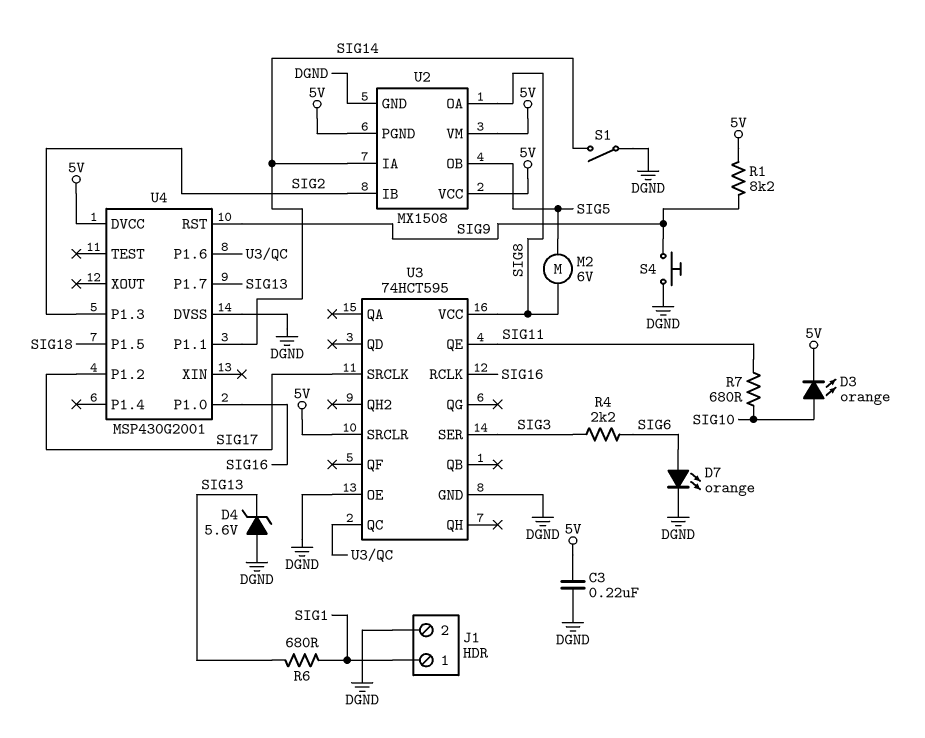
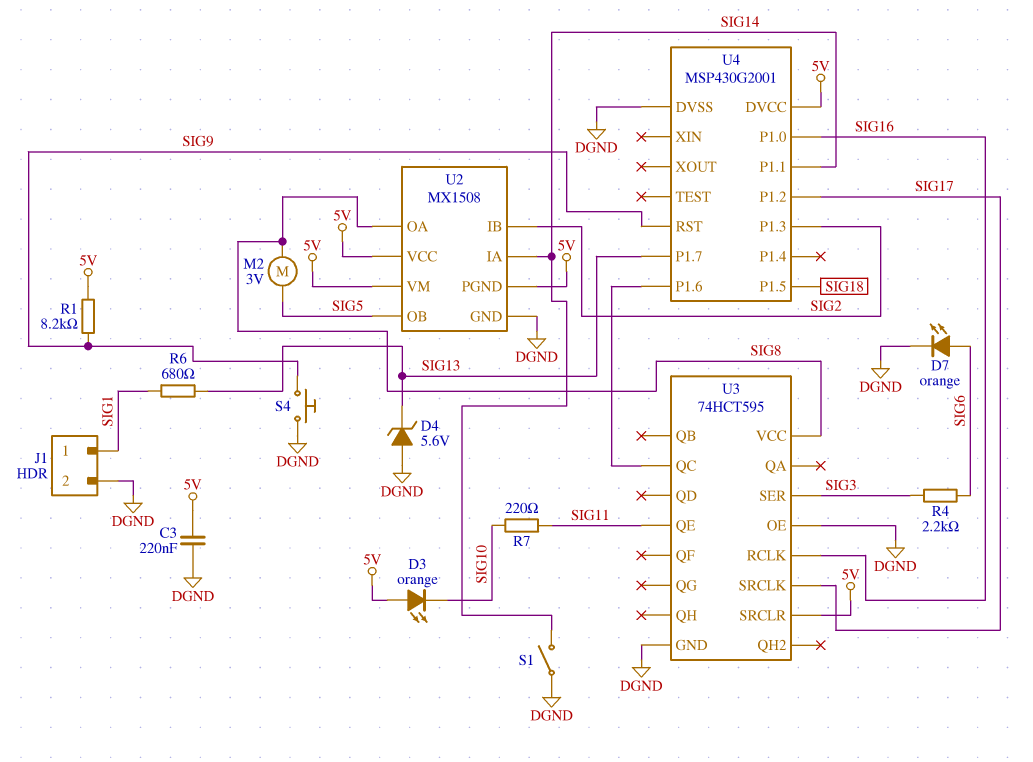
D3: LED orange (A SIG10, K 5V) -> LED orange (A 5V, K SIG10)
M2: motor 6V (SIG5, SIG8) -> motor 3V (SIG5, SIG8)
R7: 680 (SIG10, SIG11) -> 220 (SIG10, SIG11)

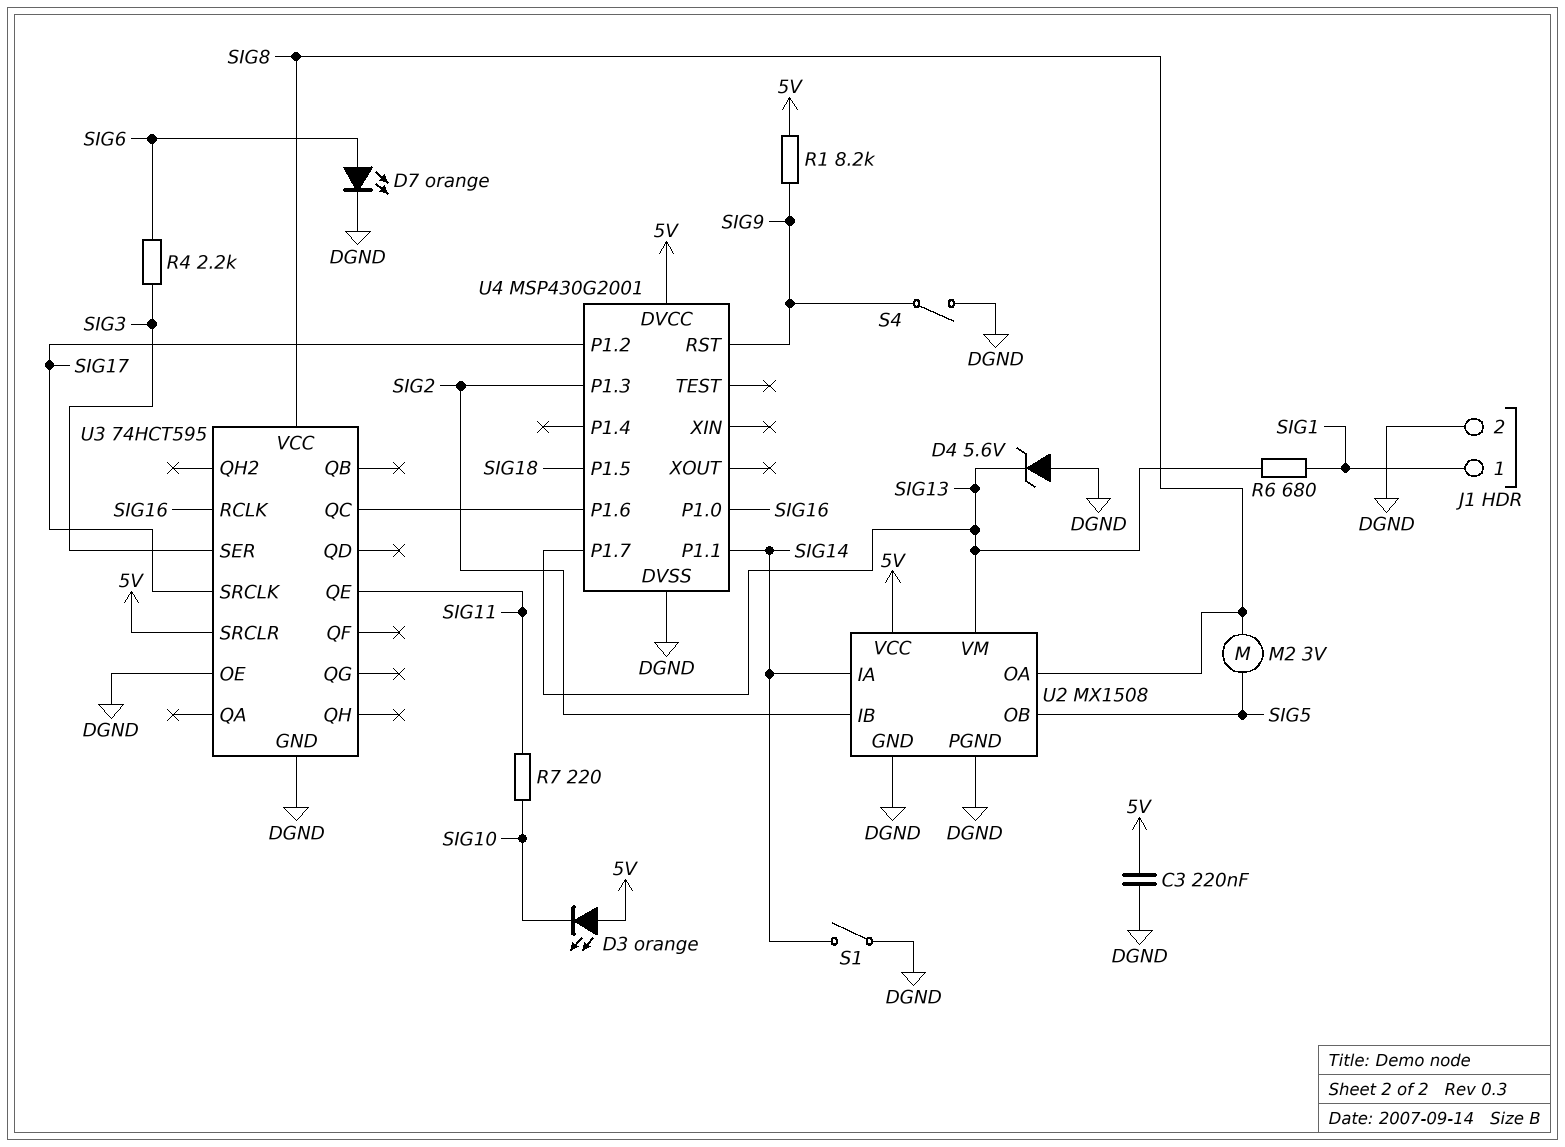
S4: button (DGND, SIG9) -> switch (DGND, SIG9)
U2 pin PGND: 5V -> DGND
U2 pin VM: 5V -> SIG13

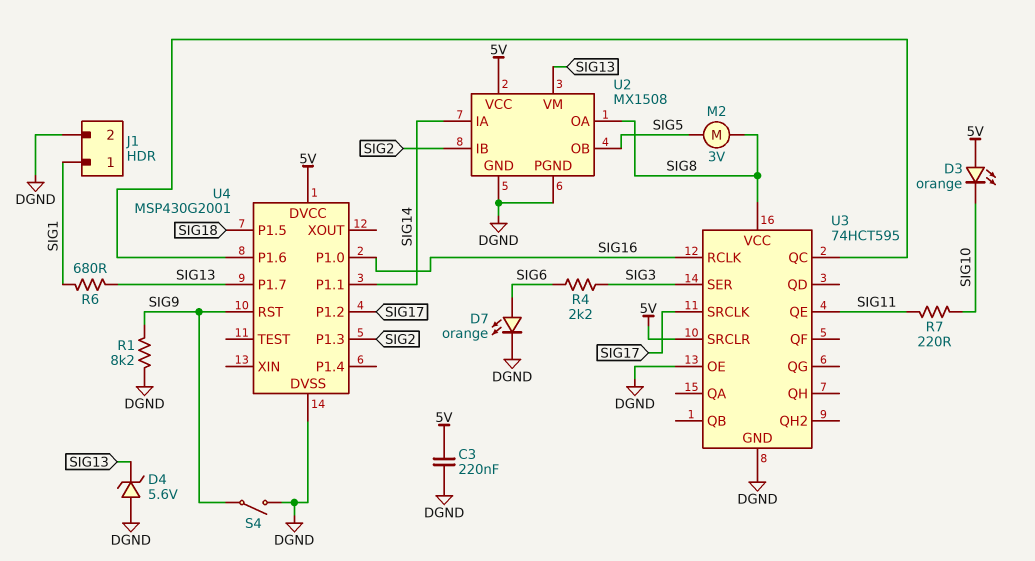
R1: 8.2k (5V, SIG9) -> 8.2k (DGND, SIG9)
S1: switch (DGND, SIG14) -> none

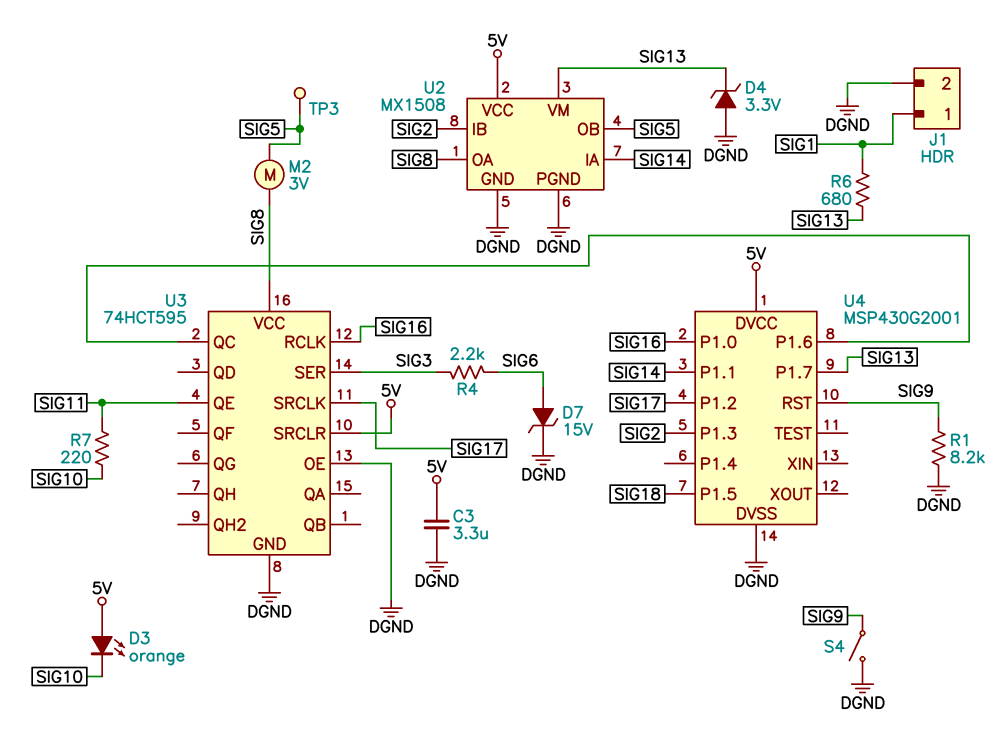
C3: 220nF (5V, DGND) -> 3.3uF (5V, DGND)
D4: zener 5.6V (A DGND, K SIG13) -> zener 3.3V (A DGND, K SIG13)
D7: LED orange (A SIG6, K DGND) -> zener 15V (A SIG6, K DGND)
TP3: none -> test point (SIG5)

